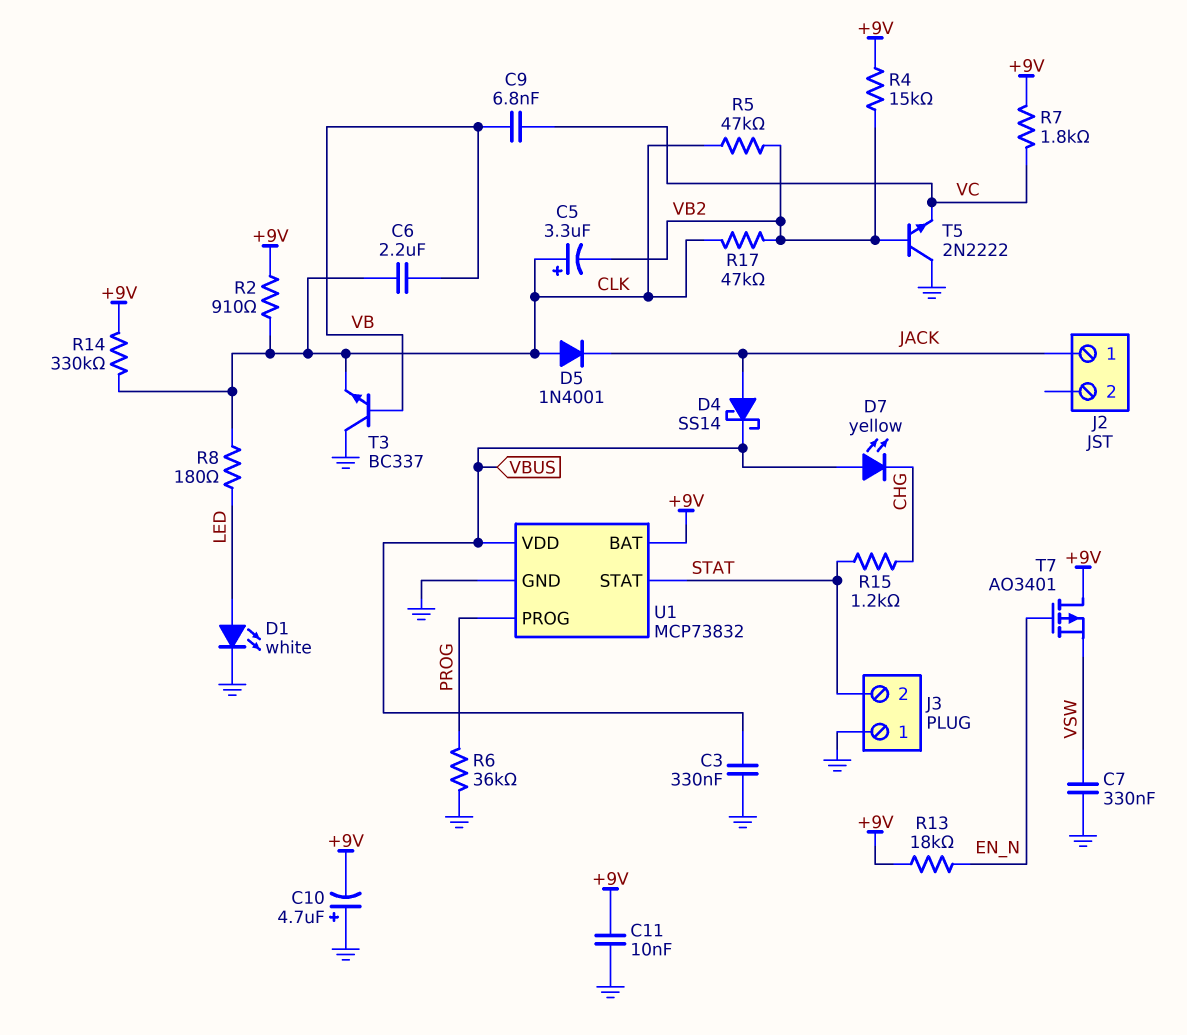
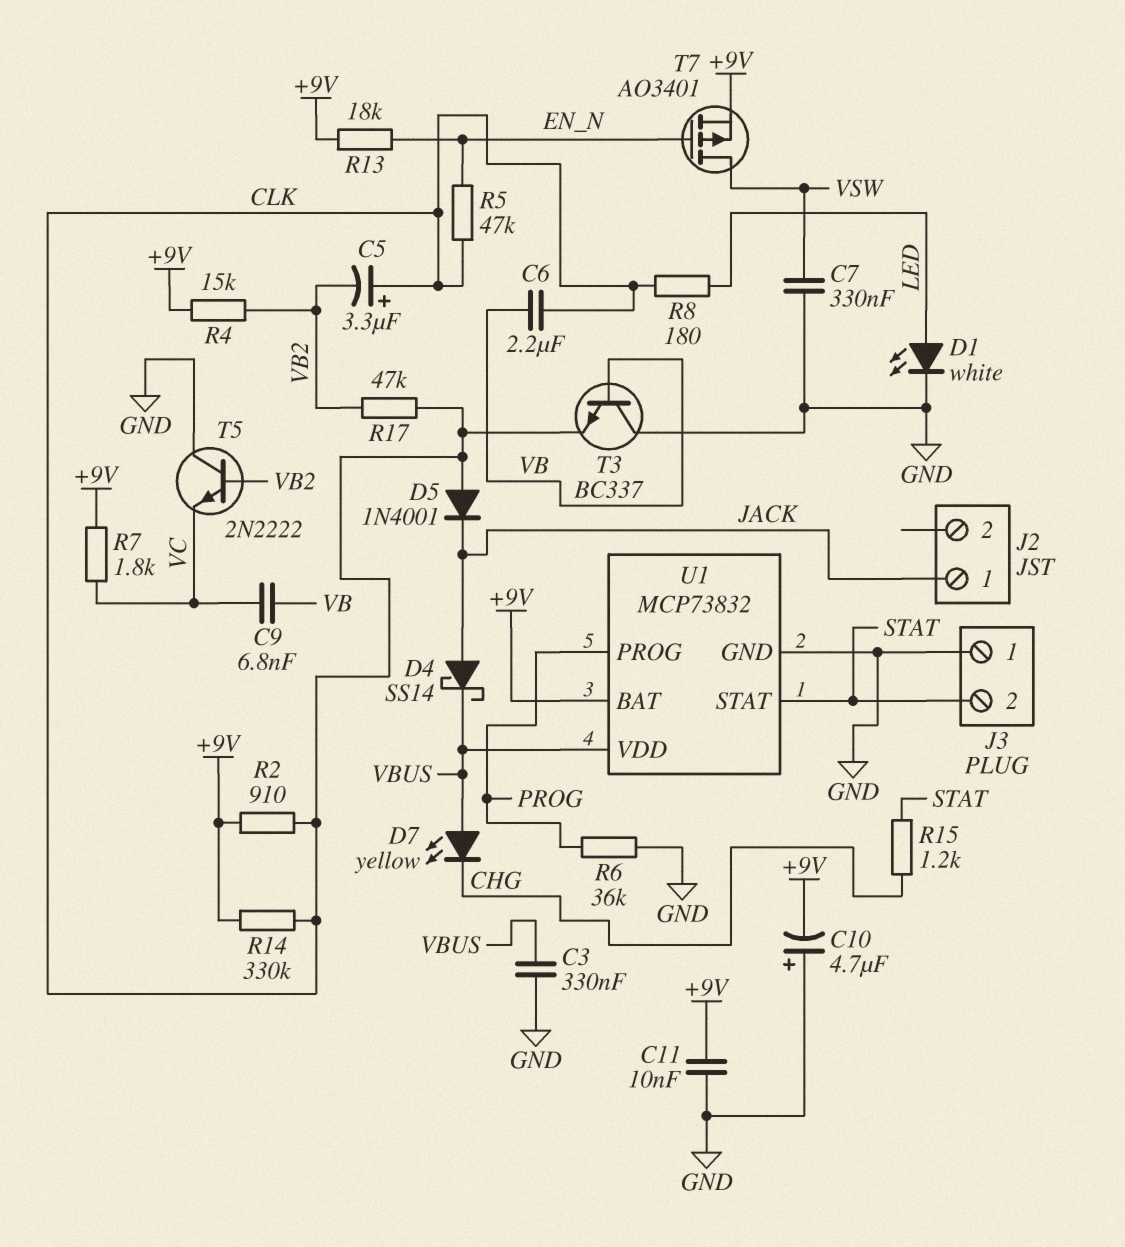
R5: 47k (CLK, VB2) -> 47k (CLK, EN_N)
T7: PMOS AO3401 (G EN_N, D +9V, S VSW) -> PMOS AO3401 (G EN_N, D VSW, S +9V)

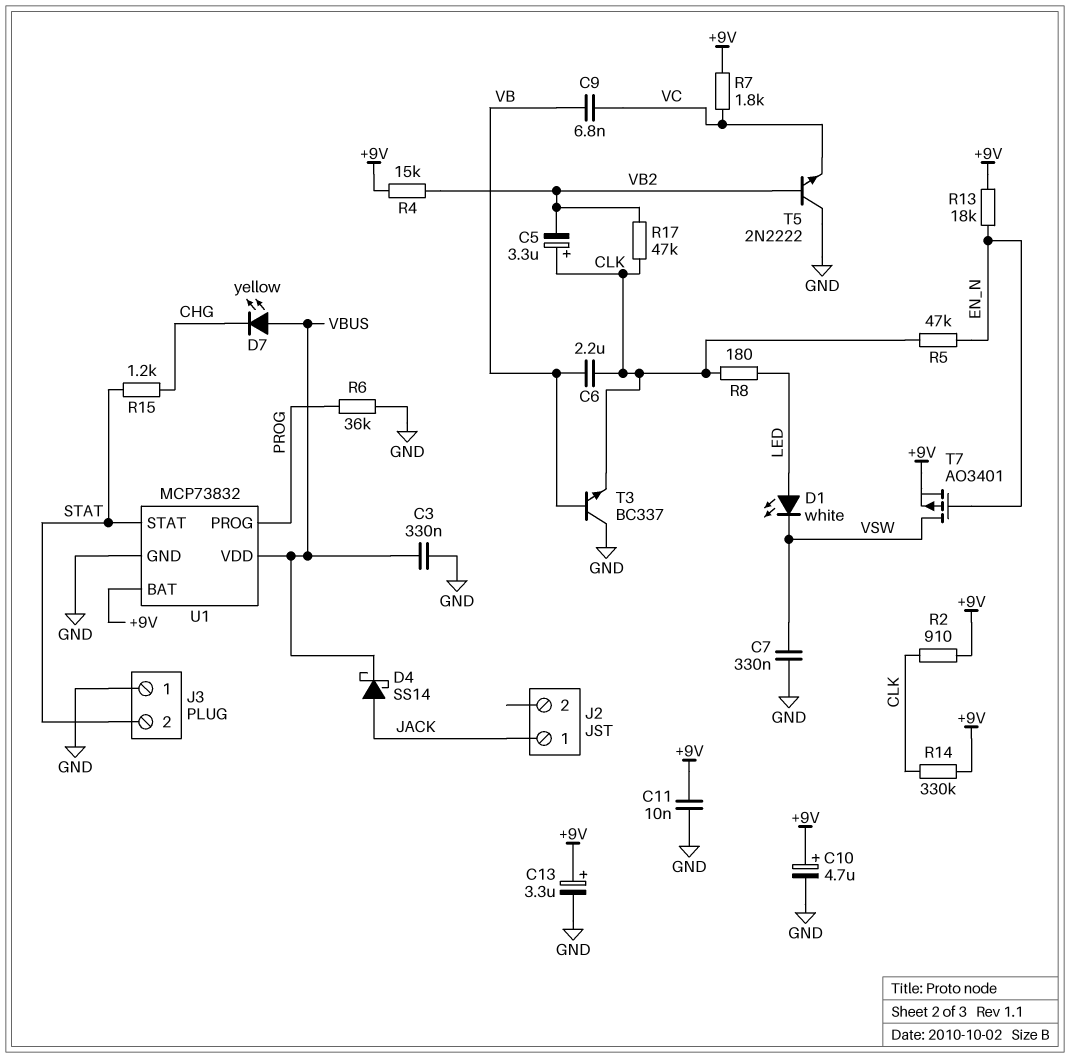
C10: 4.7uF (plus GND, minus +9V) -> 4.7uF (plus +9V, minus GND)
C13: none -> 3.3uF (plus +9V, minus GND)
D1: LED white (A LED, K GND) -> LED white (A LED, K VSW)
D5: diode 1N4001 (A CLK, K JACK) -> none

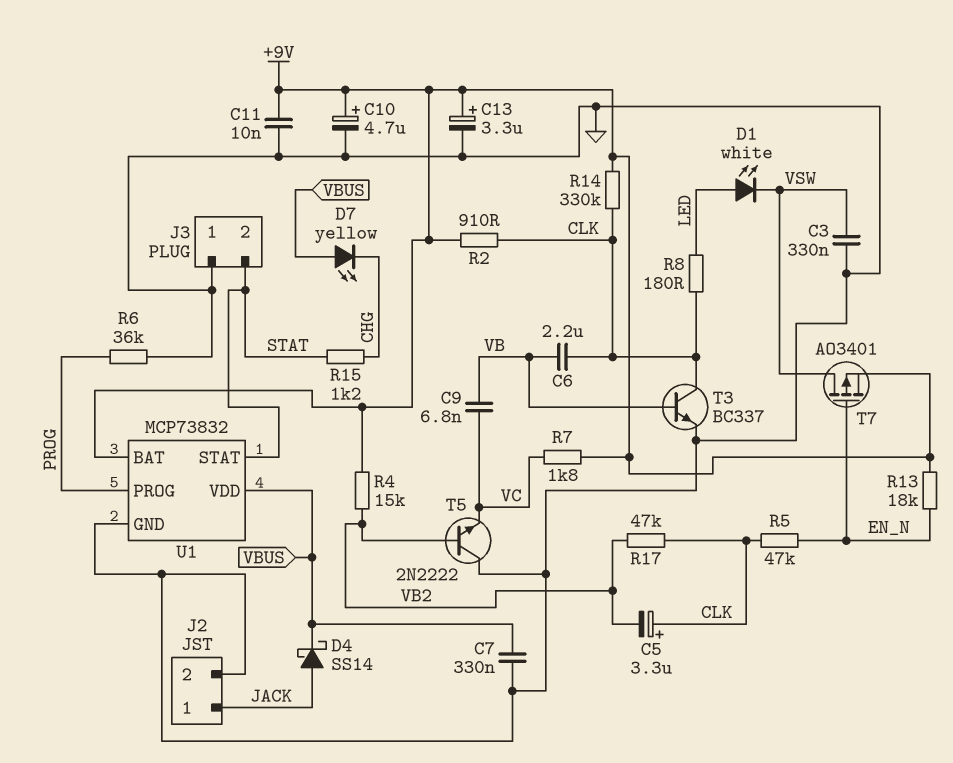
C3: 330nF (GND, VBUS) -> 330nF (GND, VSW)
C7: 330nF (GND, VSW) -> 330nF (GND, VBUS)
J2 pin 2: none -> GND
T3: NPN BC337 (B VB, C GND, E CLK) -> NPN BC337 (B VB, C CLK, E GND)

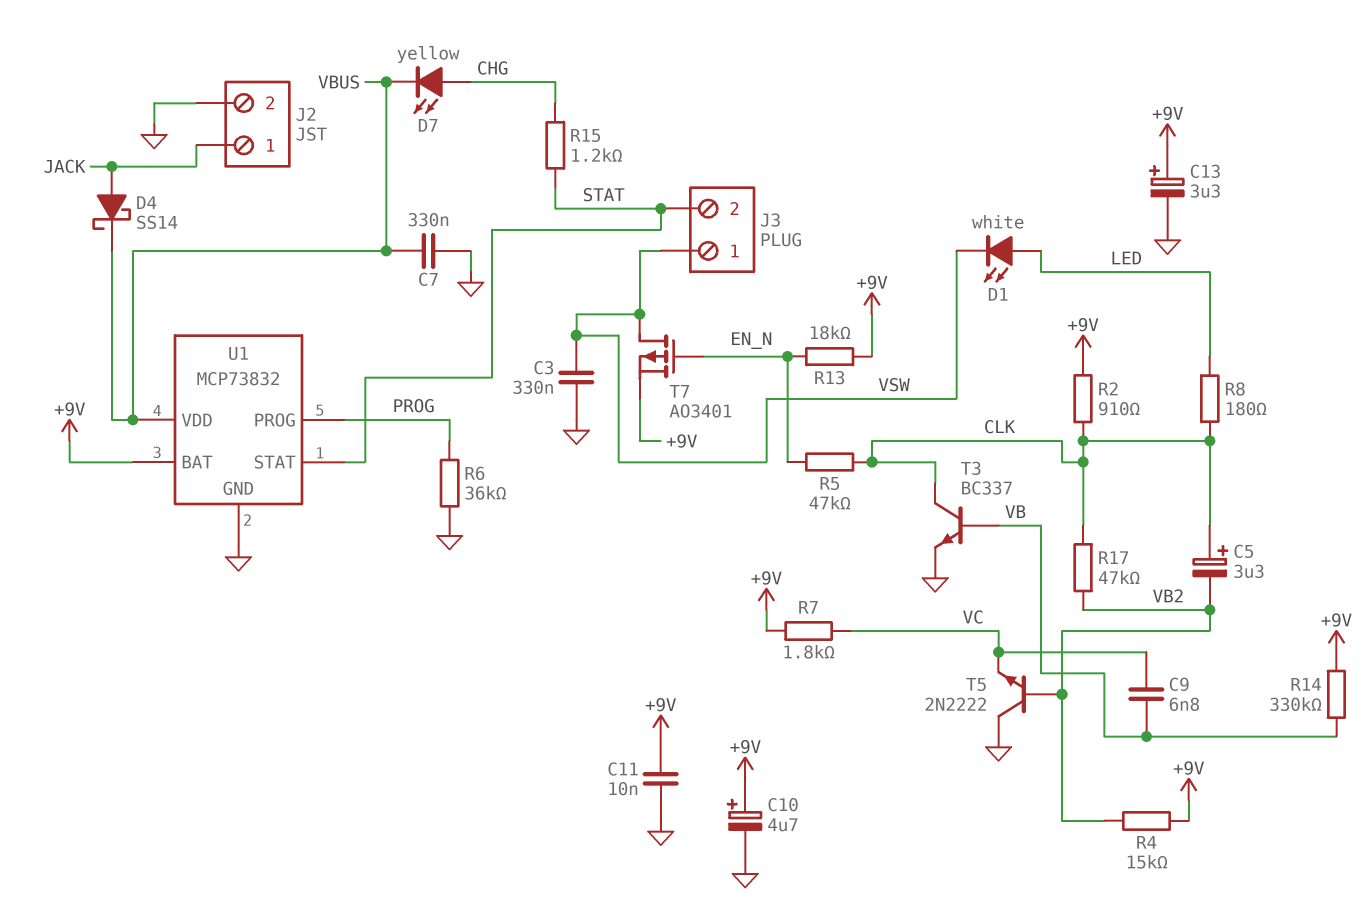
C6: 2.2uF (CLK, VB) -> none
D7: LED yellow (A VBUS, K CHG) -> LED yellow (A CHG, K VBUS)
J3 pin 1: GND -> VSW
R14: 330k (+9V, CLK) -> 330k (+9V, VB)

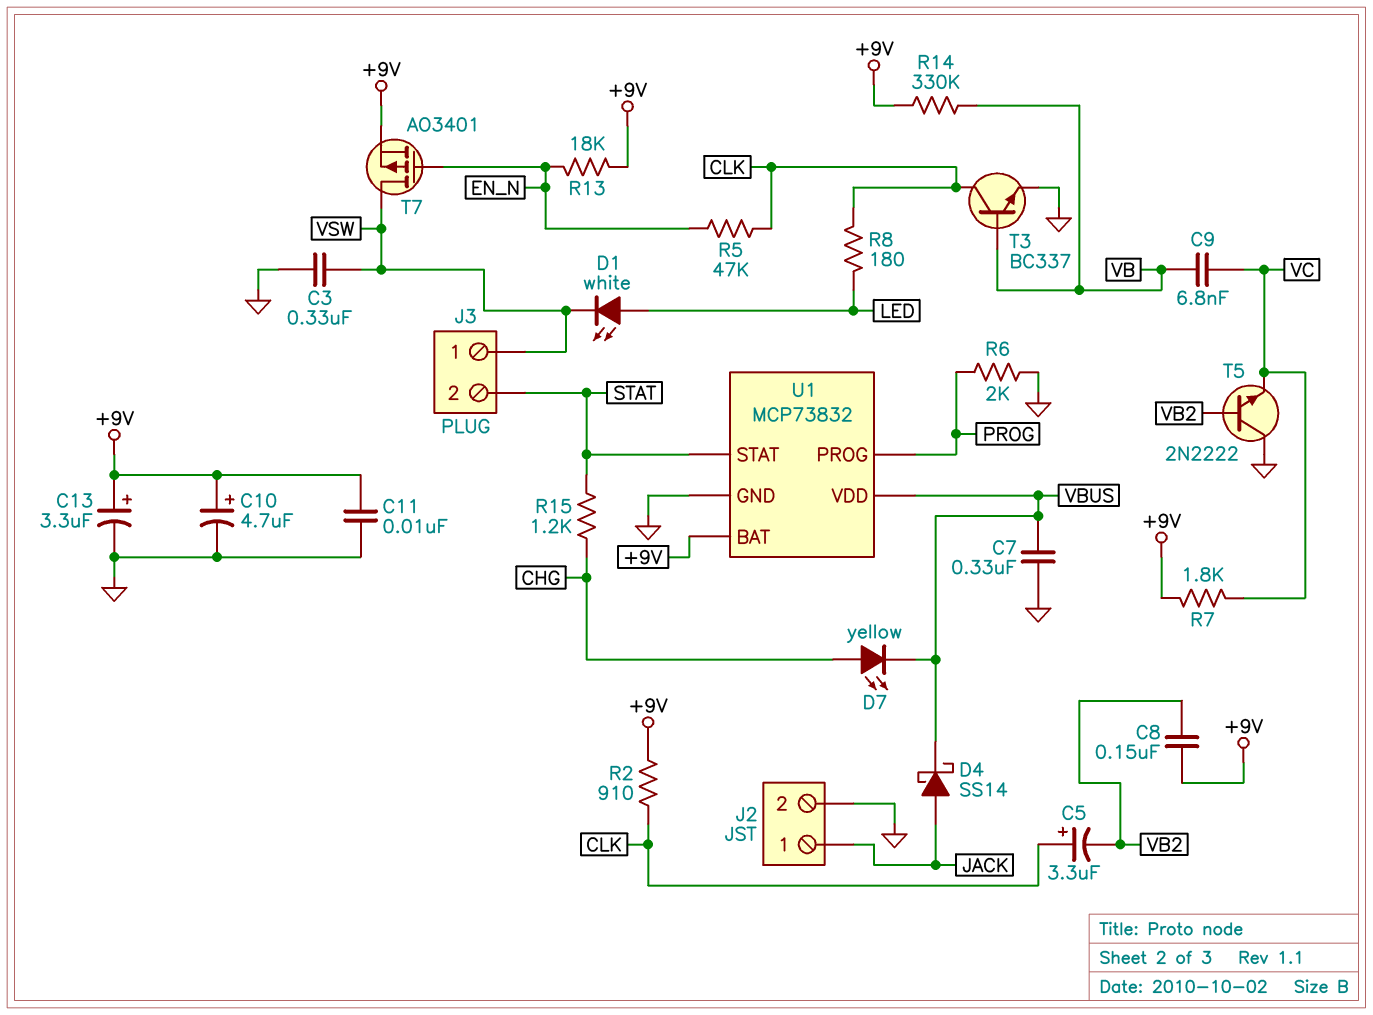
C8: none -> 150nF (+9V, VB2)
R4: 15k (+9V, VB2) -> none
R6: 36k (GND, PROG) -> 2k (GND, PROG)
R17: 47k (CLK, VB2) -> none

